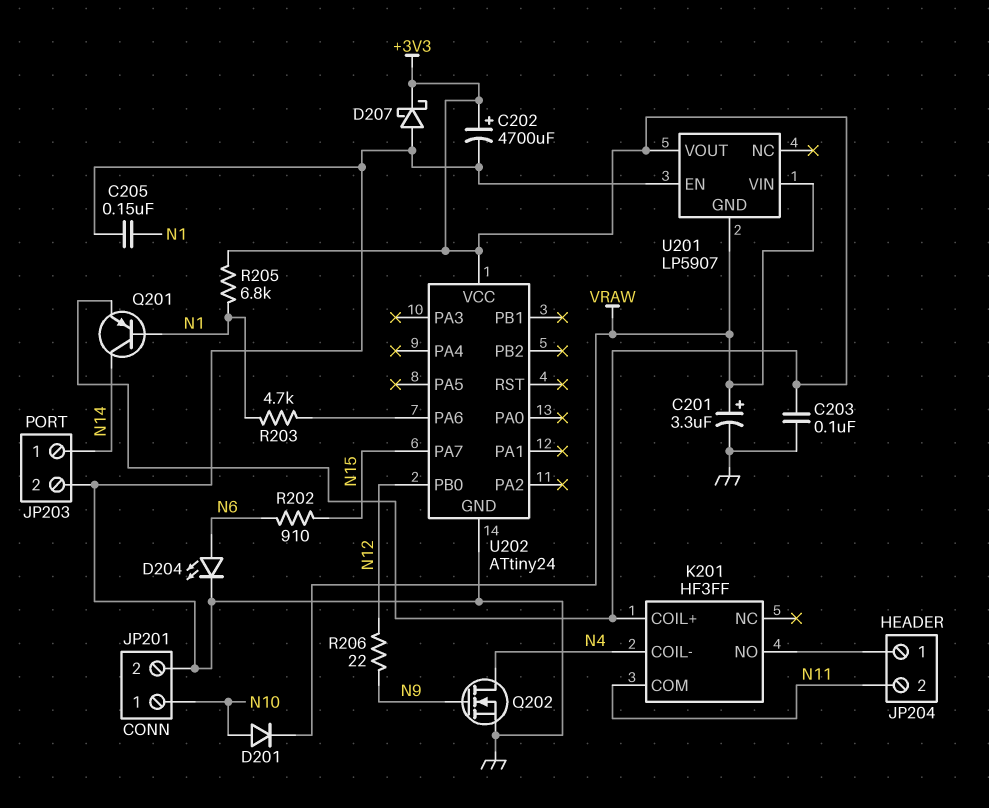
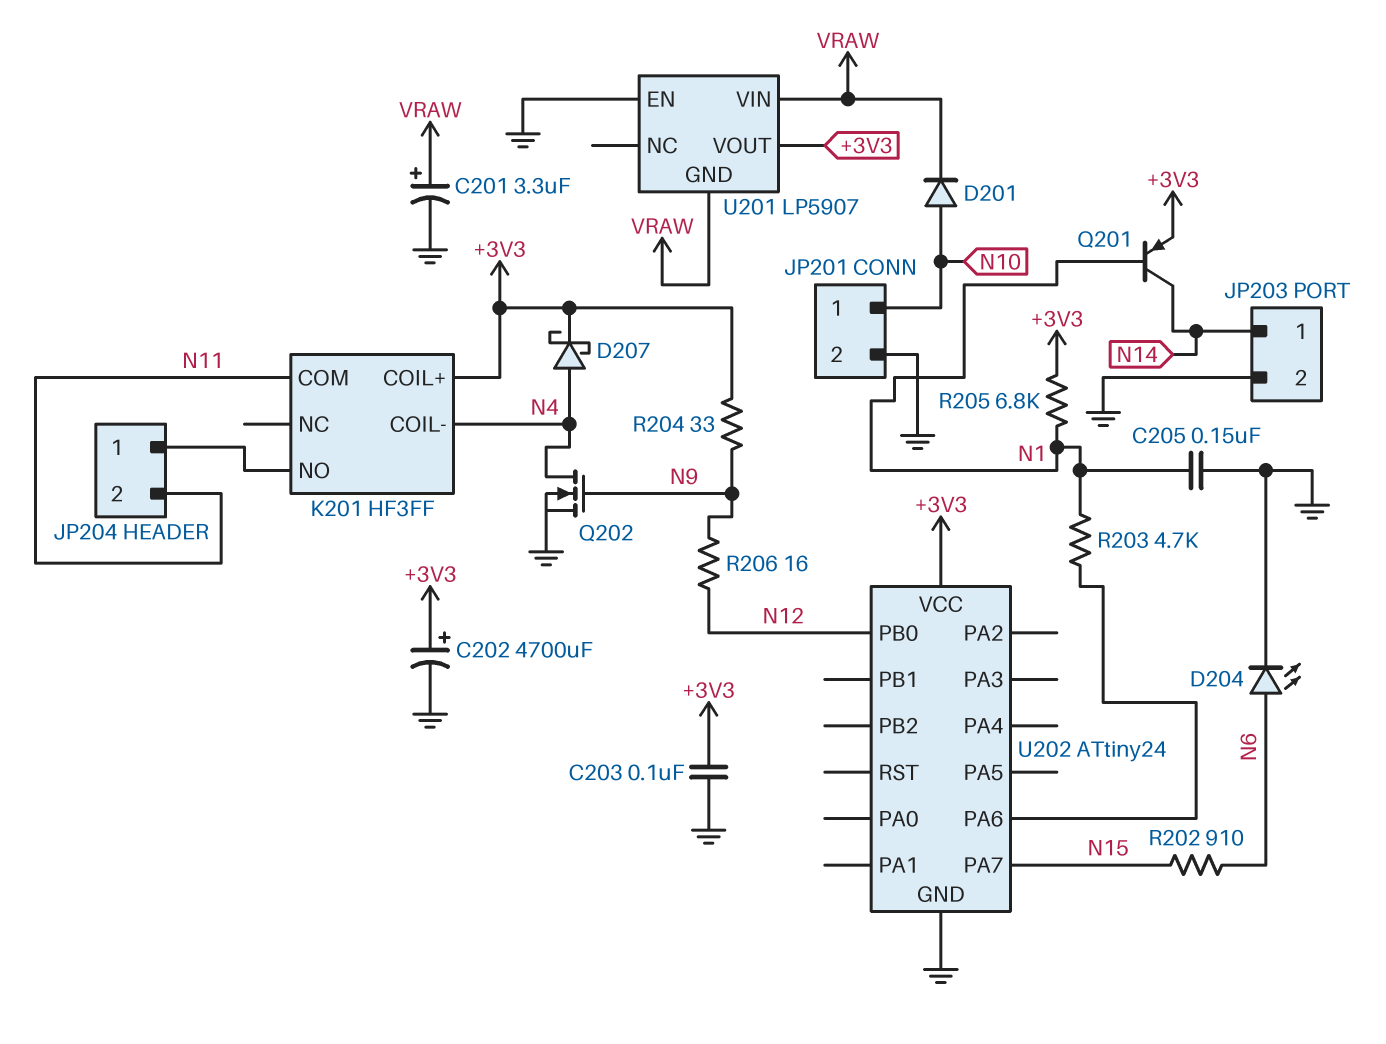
D207: schottky (A GND, K +3V3) -> schottky (A N4, K +3V3)
R204: none -> 33 (+3V3, N9)
R206: 22 (N9, N12) -> 16 (N9, N12)

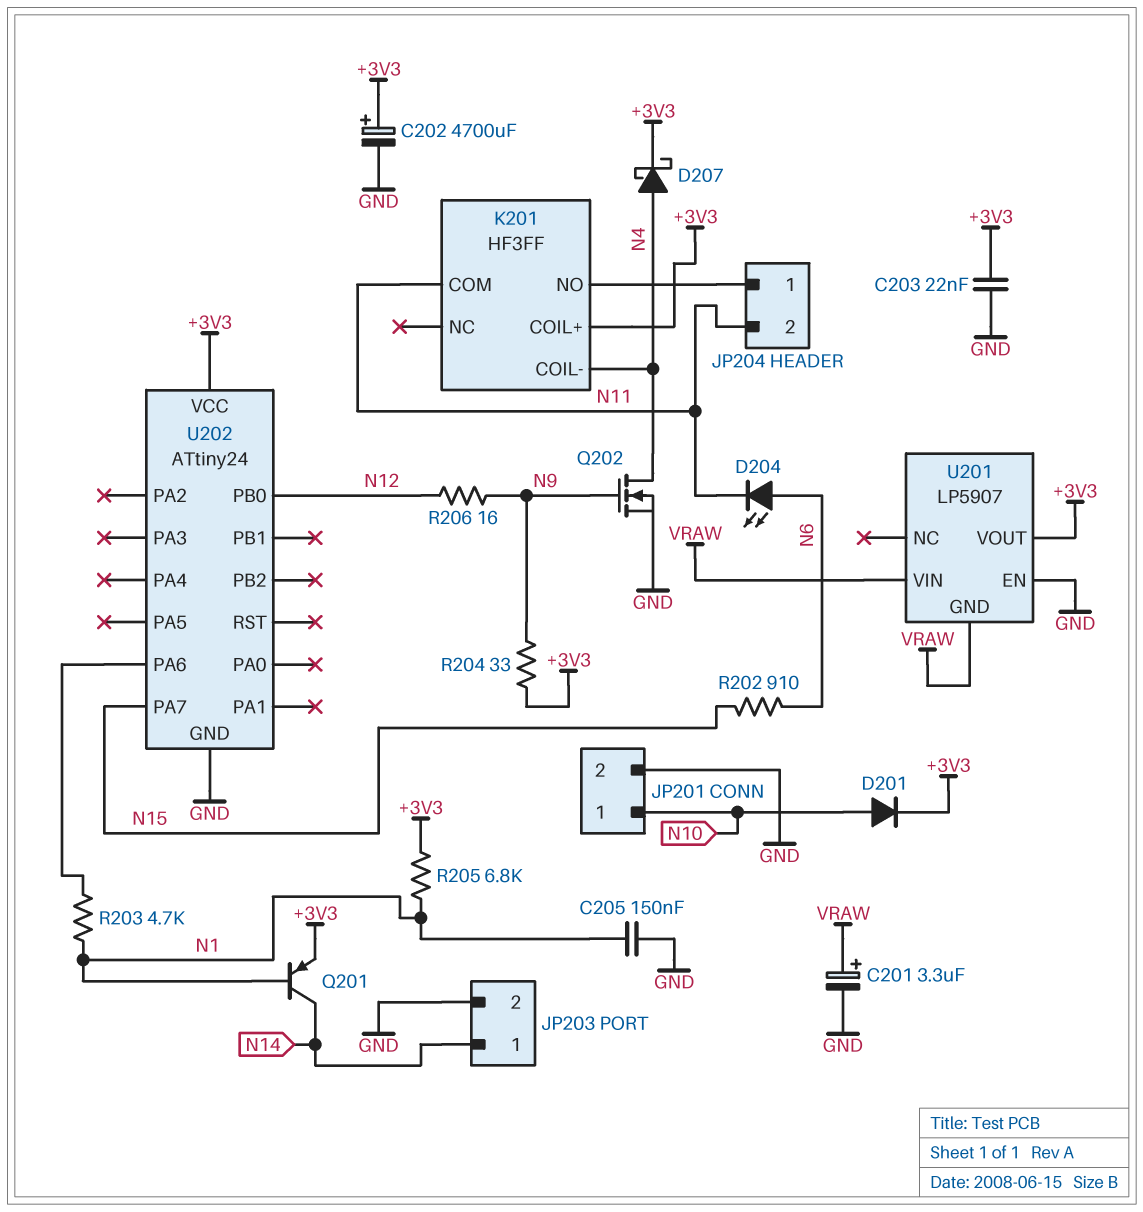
C203: 100nF (+3V3, GND) -> 22nF (+3V3, GND)
D201: diode (A N10, K VRAW) -> diode (A N10, K +3V3)
D204: LED (A N6, K GND) -> LED (A N6, K N11)

